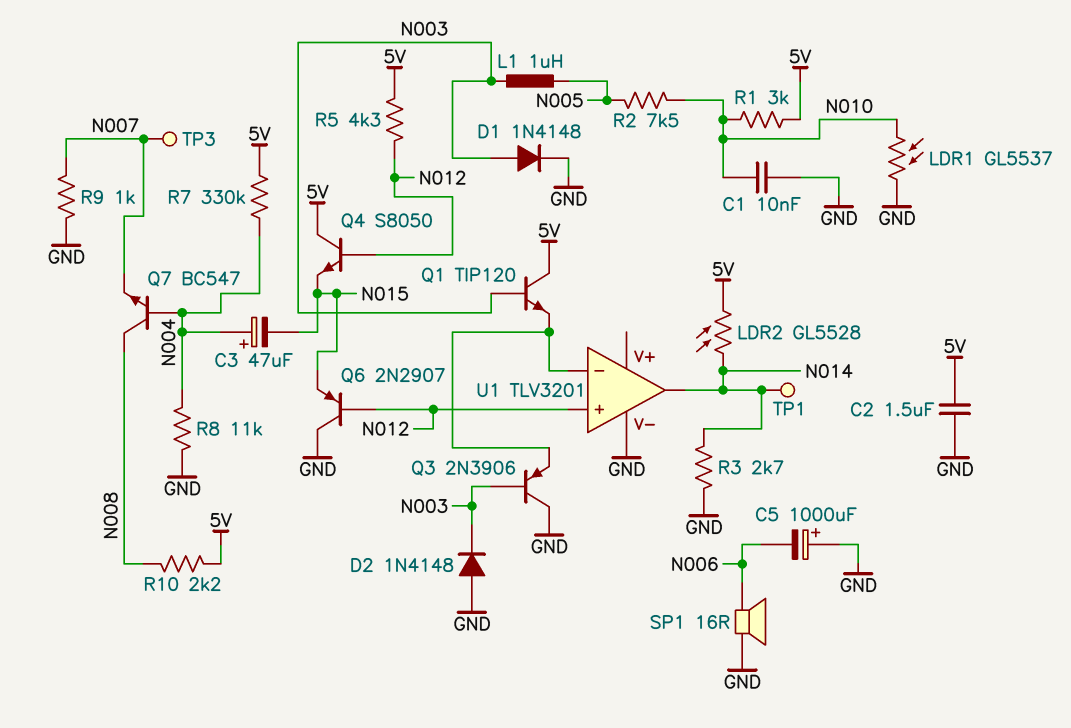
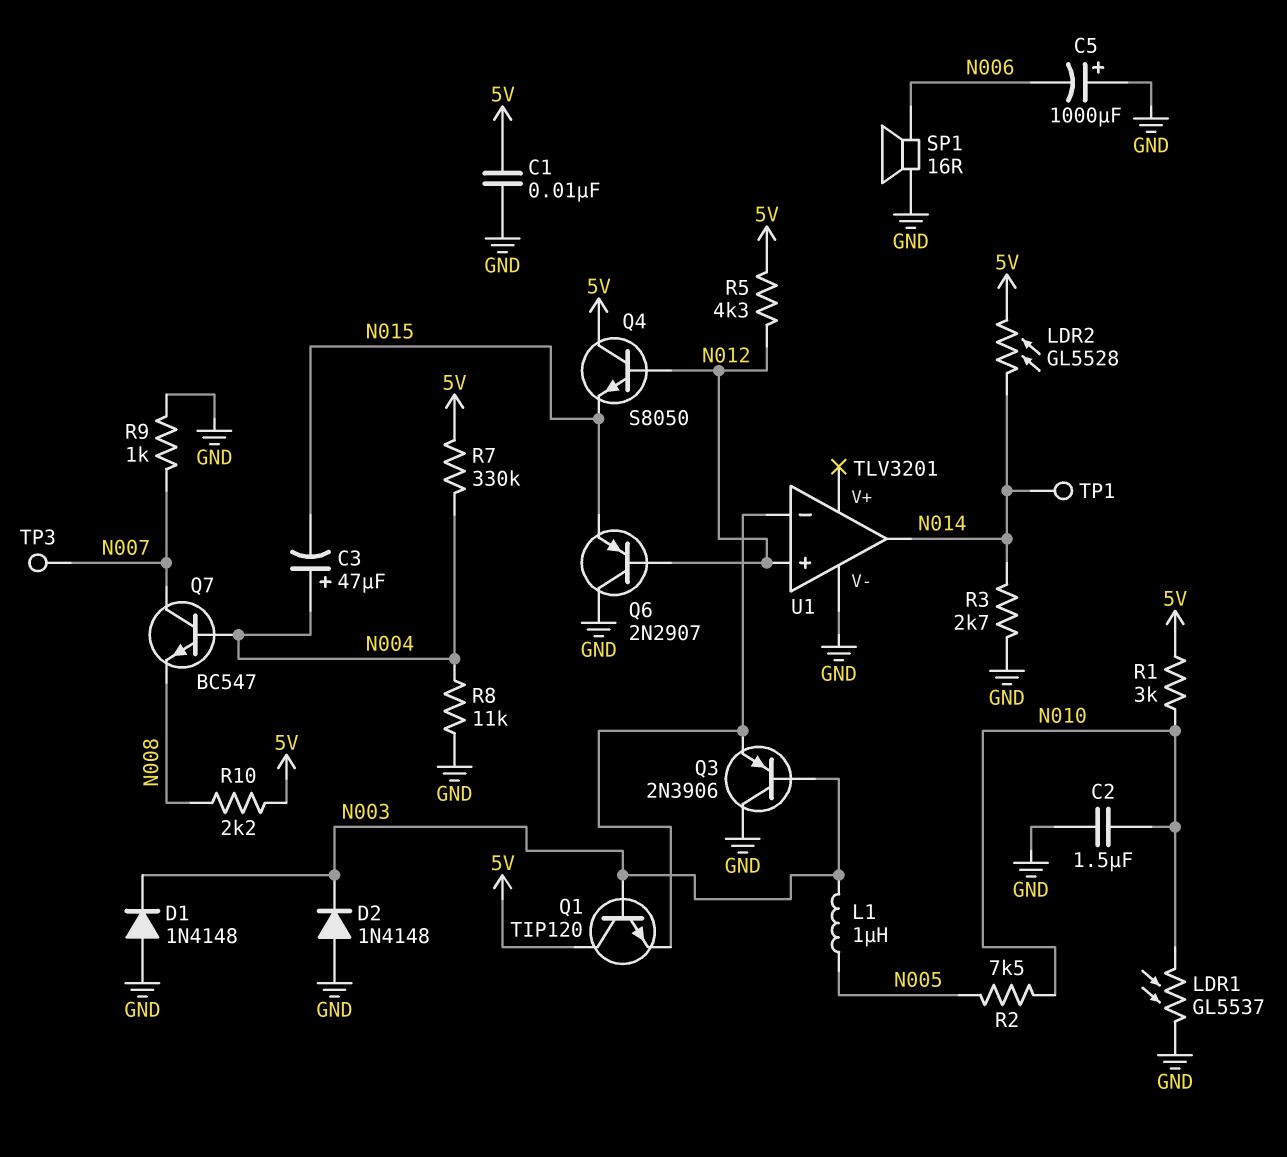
C1: 10nF (GND, N010) -> 10nF (5V, GND)
C2: 1.5uF (5V, GND) -> 1.5uF (GND, N010)
D1: diode 1N4148 (A N003, K GND) -> diode 1N4148 (A GND, K N003)
Q7: NPN BC547 (B N004, C N008, E N007) -> NPN BC547 (B N004, C N007, E N008)

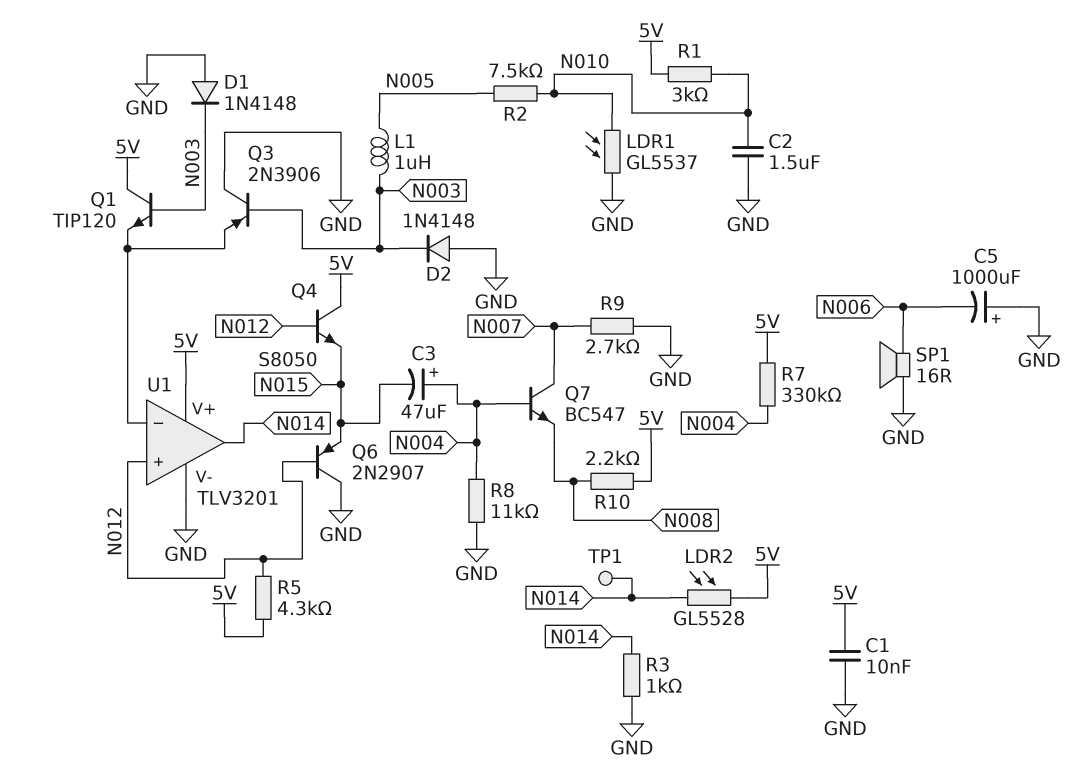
R3: 2.7k (GND, N014) -> 1k (GND, N014)
R9: 1k (GND, N007) -> 2.7k (GND, N007)
TP3: test point (N007) -> none
U1 pin V+: none -> 5V

